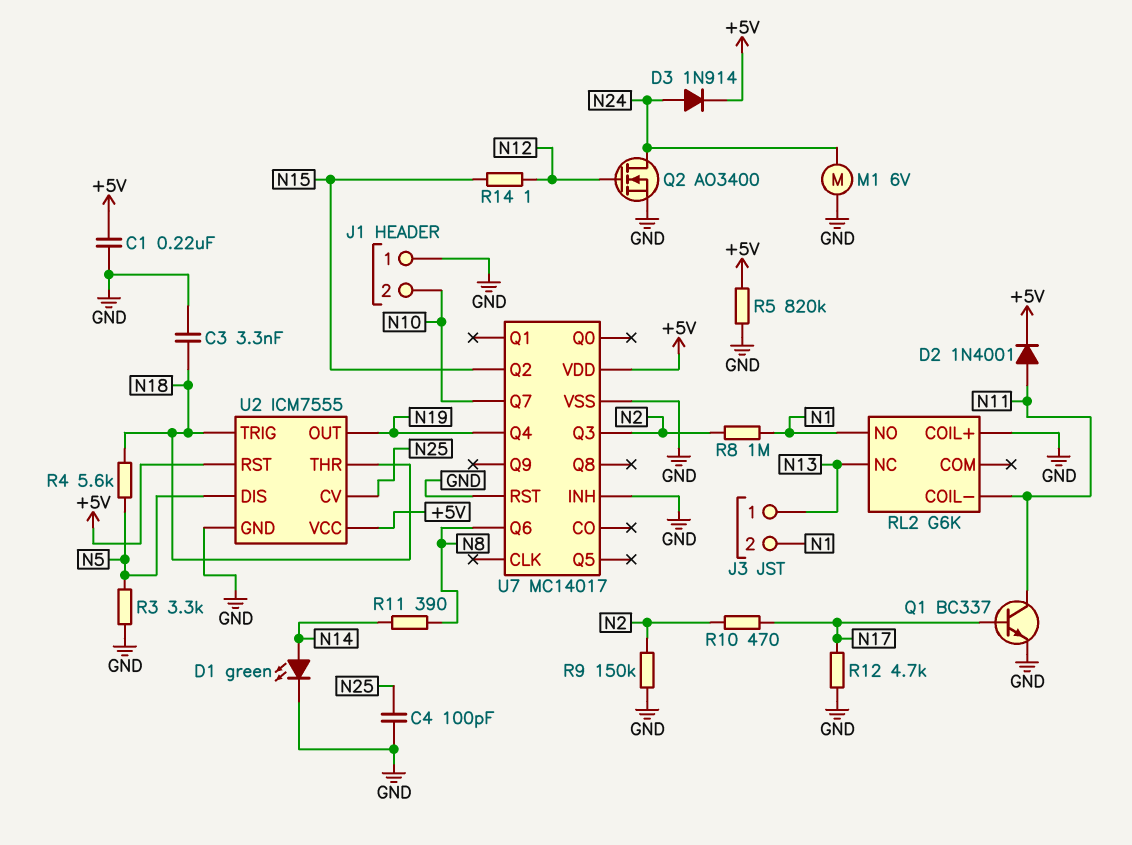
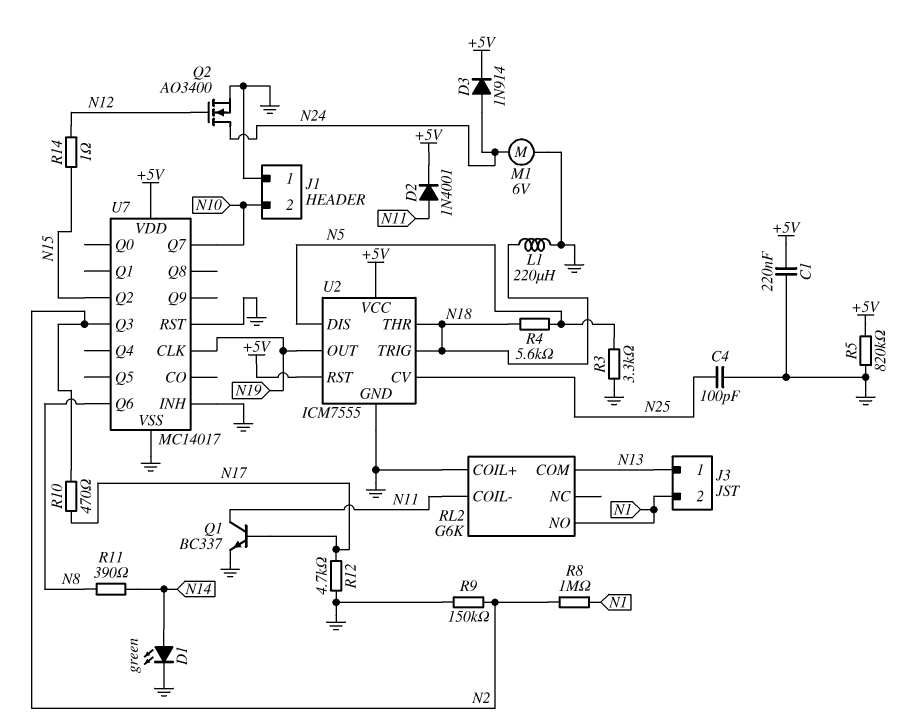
C3: 3.3nF (GND, N18) -> none
L1: none -> 220uH (GND, N18)
RL2 pin COM: none -> N13
RL2 pin NC: N13 -> none
U7 pin CLK: none -> N19
U7 pin Q4: N19 -> none

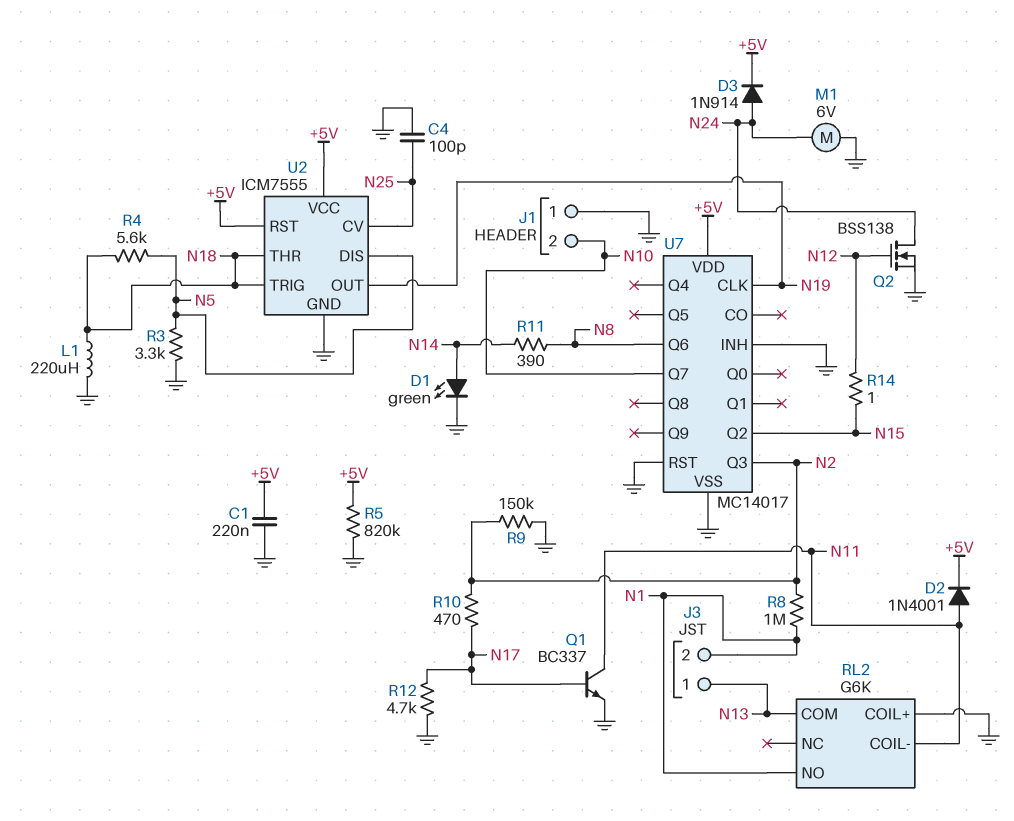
Q2: NMOS AO3400 (G N12, D N24, S GND) -> NMOS BSS138 (G N12, D N24, S GND)

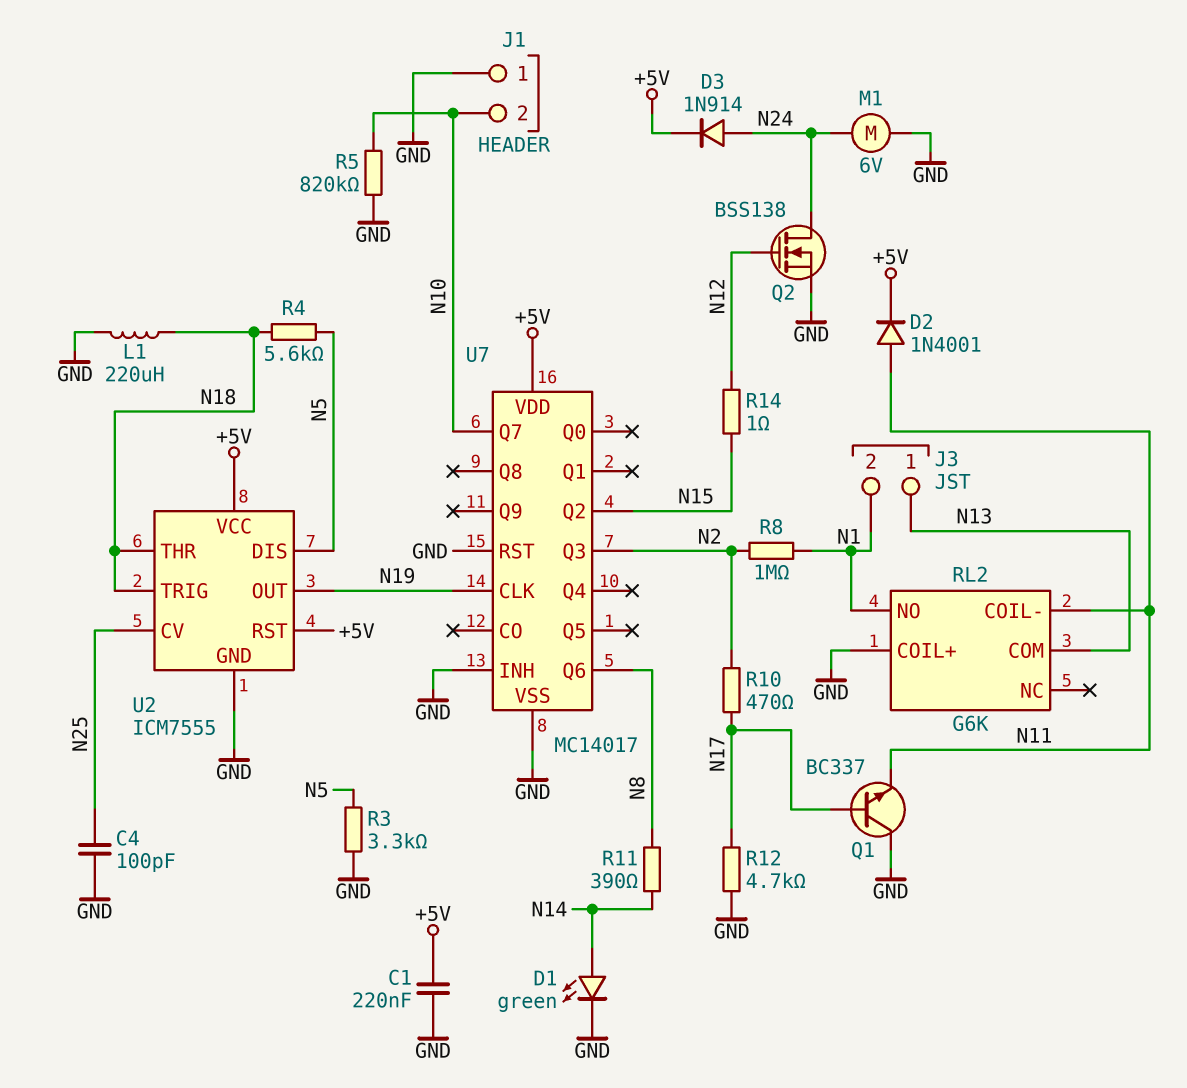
Q1: NPN BC337 (B N17, C N11, E GND) -> NPN BC337 (B N17, C GND, E N11)
R5: 820k (+5V, GND) -> 820k (GND, N10)
R9: 150k (GND, N2) -> none

